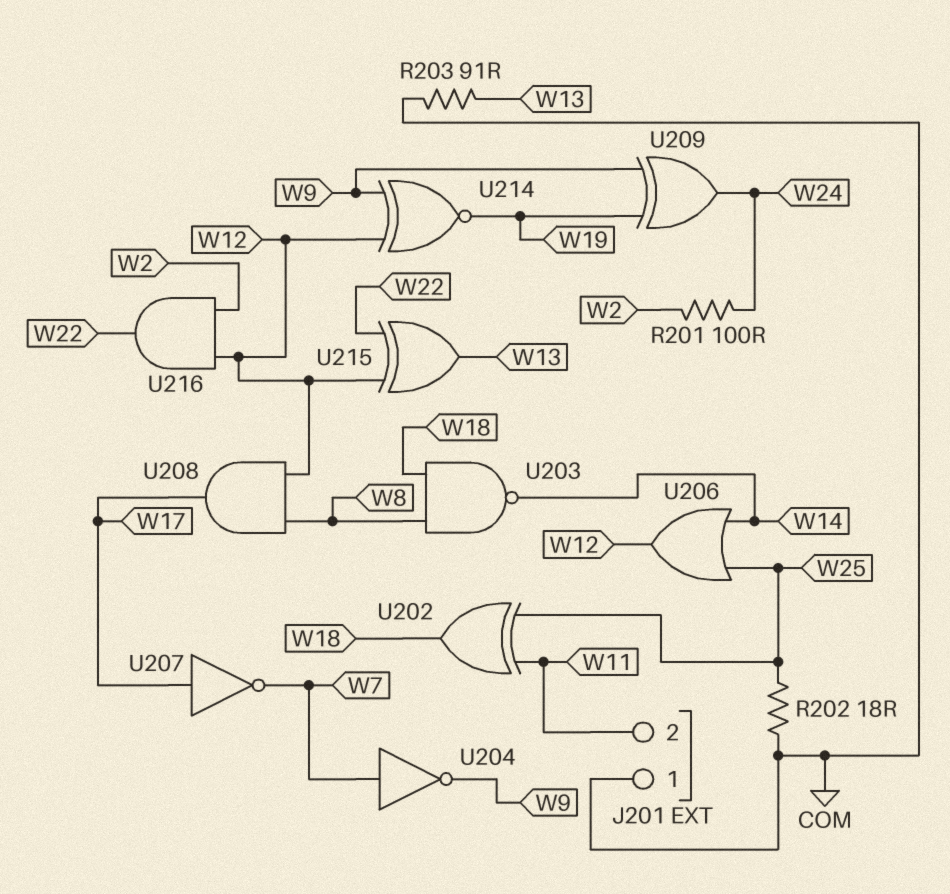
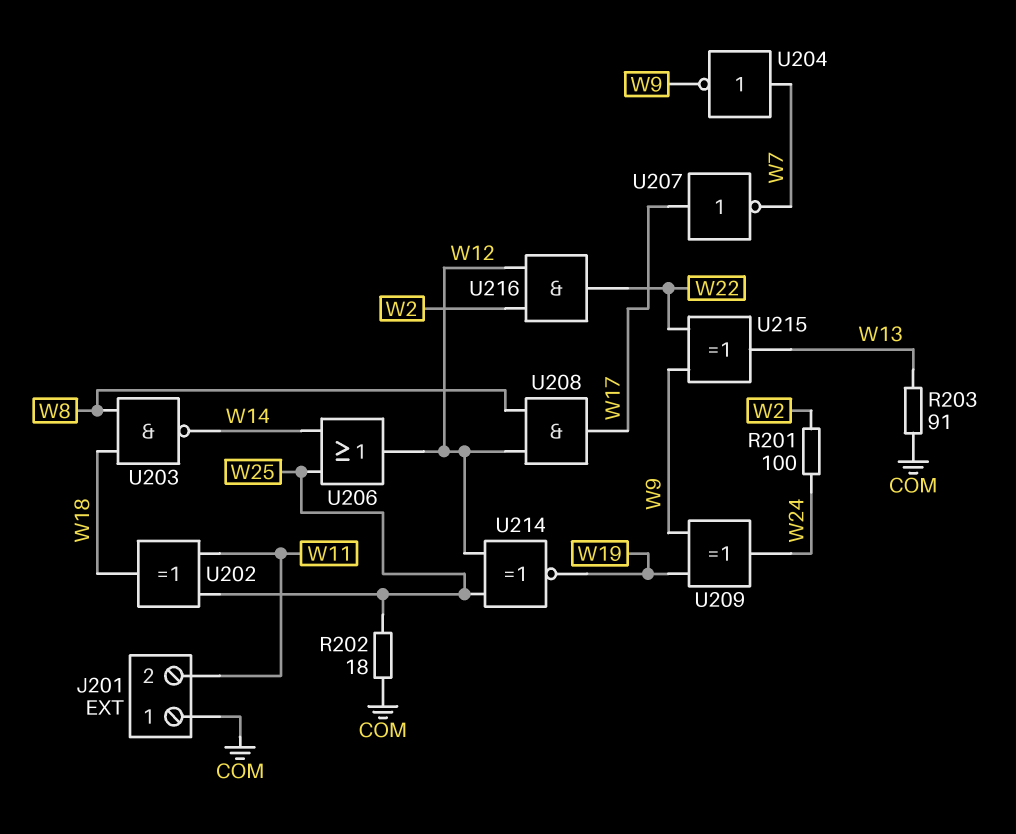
U214: XNOR (in W9, in W12, out W19) -> XNOR (in W12, in W25, out W19)
U215: XOR (in W12, in W22, out W13) -> XOR (in W9, in W22, out W13)

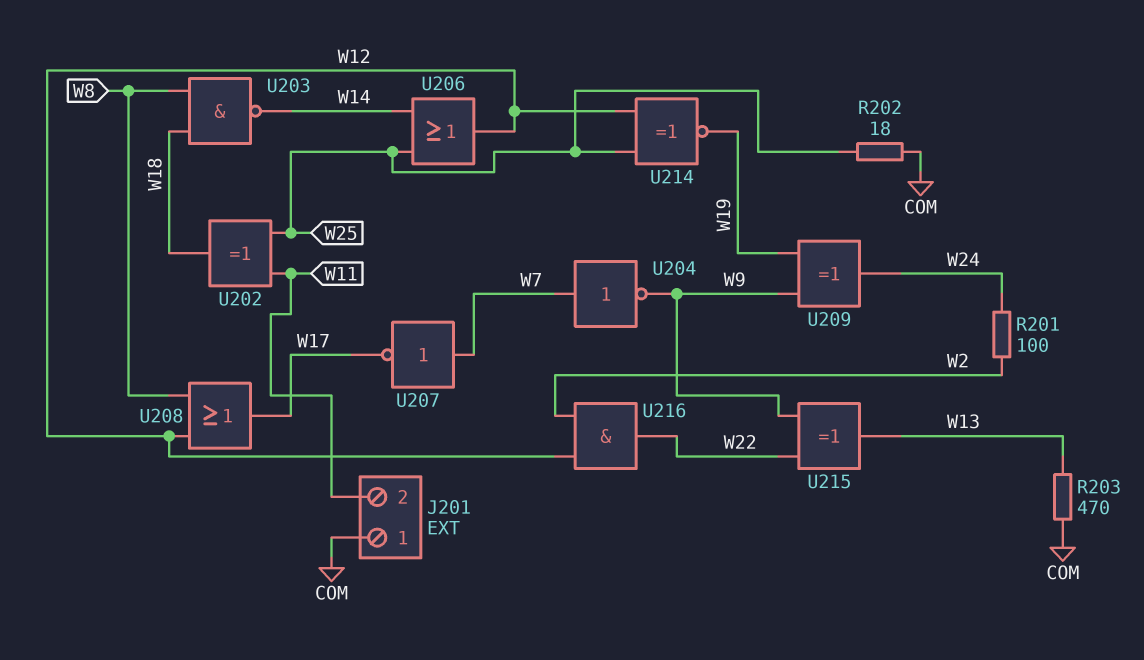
R203: 91 (COM, W13) -> 470 (COM, W13)
U207: NOT (in W17, out W7) -> NOT (in W7, out W17)
U208: AND (in W8, in W12, out W17) -> OR (in W8, in W12, out W17)

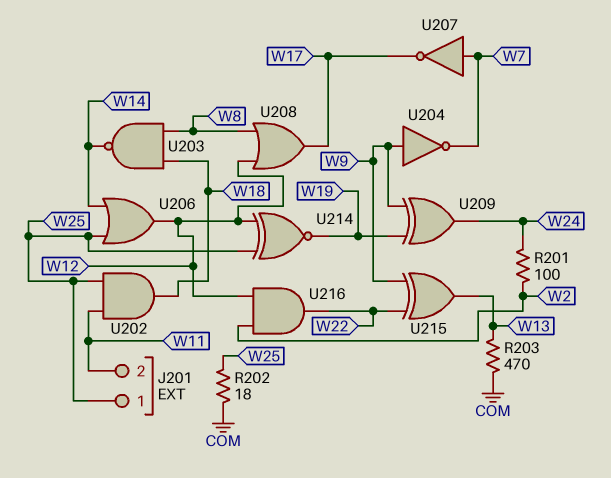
J201 pin 1: COM -> W25
U202: XOR (in W11, in W25, out W18) -> AND (in W11, in W25, out W18)
U204: NOT (in W7, out W9) -> NOT (in W9, out W7)

